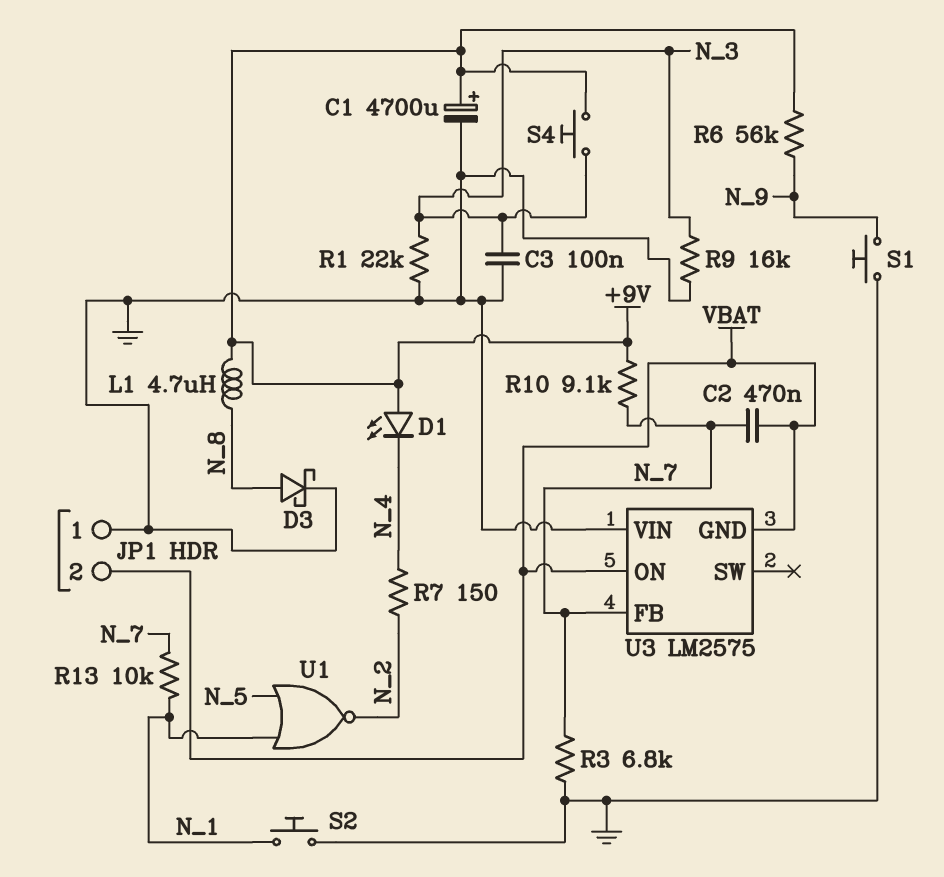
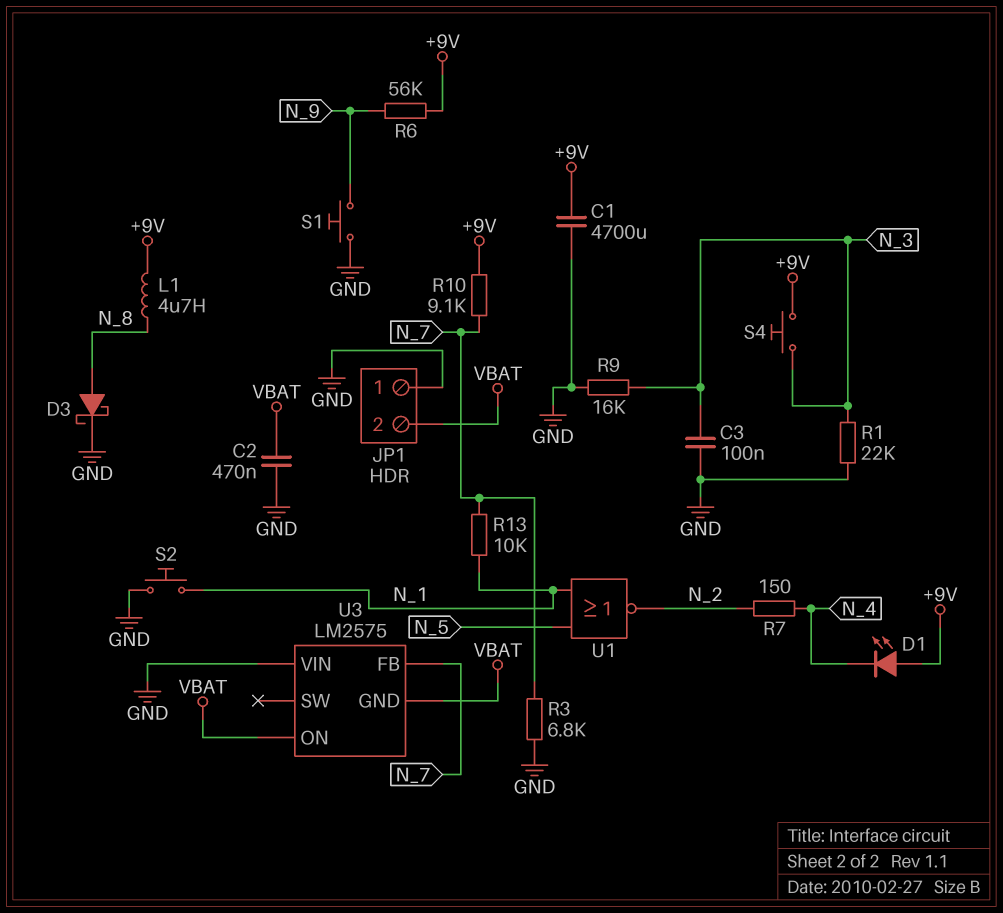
C1: 4700uF (plus +9V, minus GND) -> 4700uF (+9V, GND)
C2: 470nF (N_7, VBAT) -> 470nF (GND, VBAT)

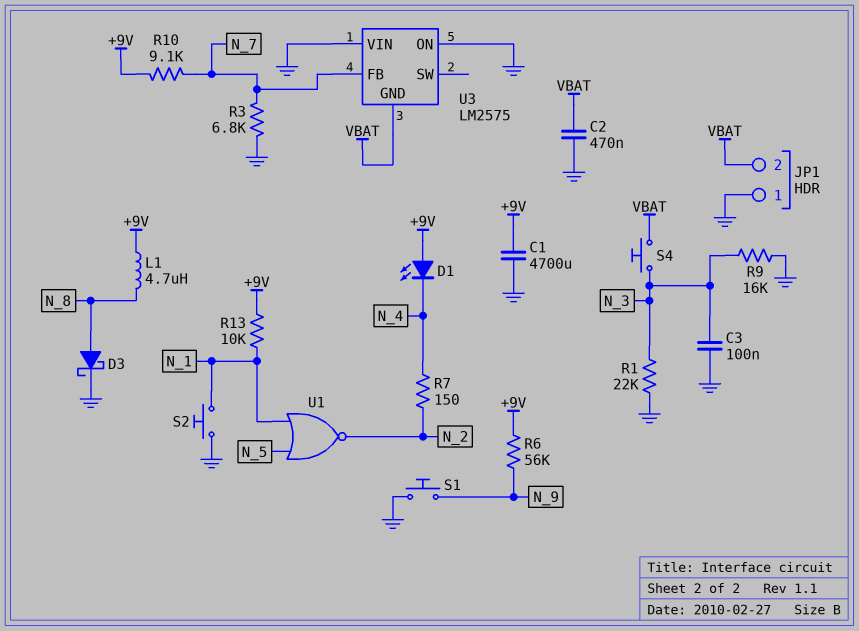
R13: 10k (N_1, N_7) -> 10k (+9V, N_1)
S4: button (+9V, N_3) -> button (N_3, VBAT)
U3 pin ON: VBAT -> GND

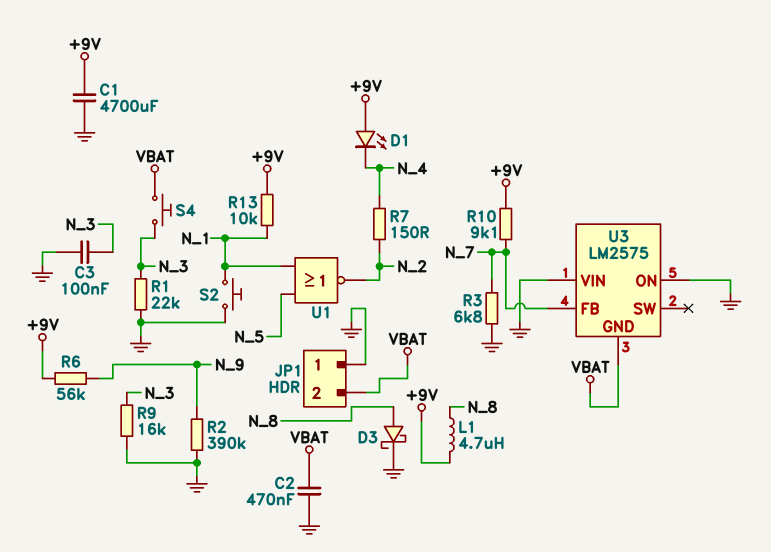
R2: none -> 390k (GND, N_9)
S1: button (GND, N_9) -> none

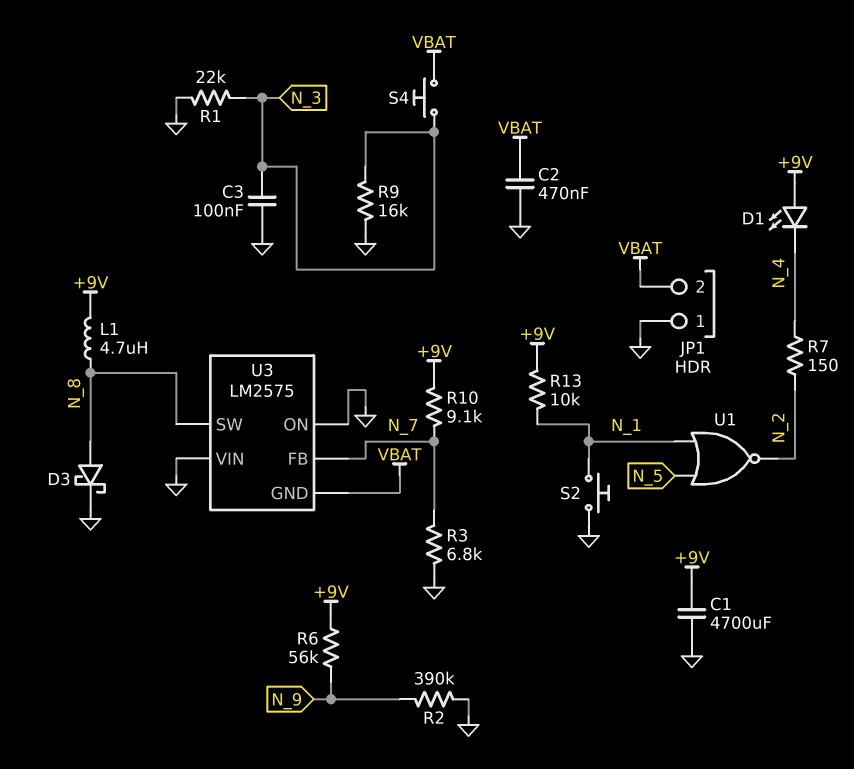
U3 pin SW: none -> N_8

